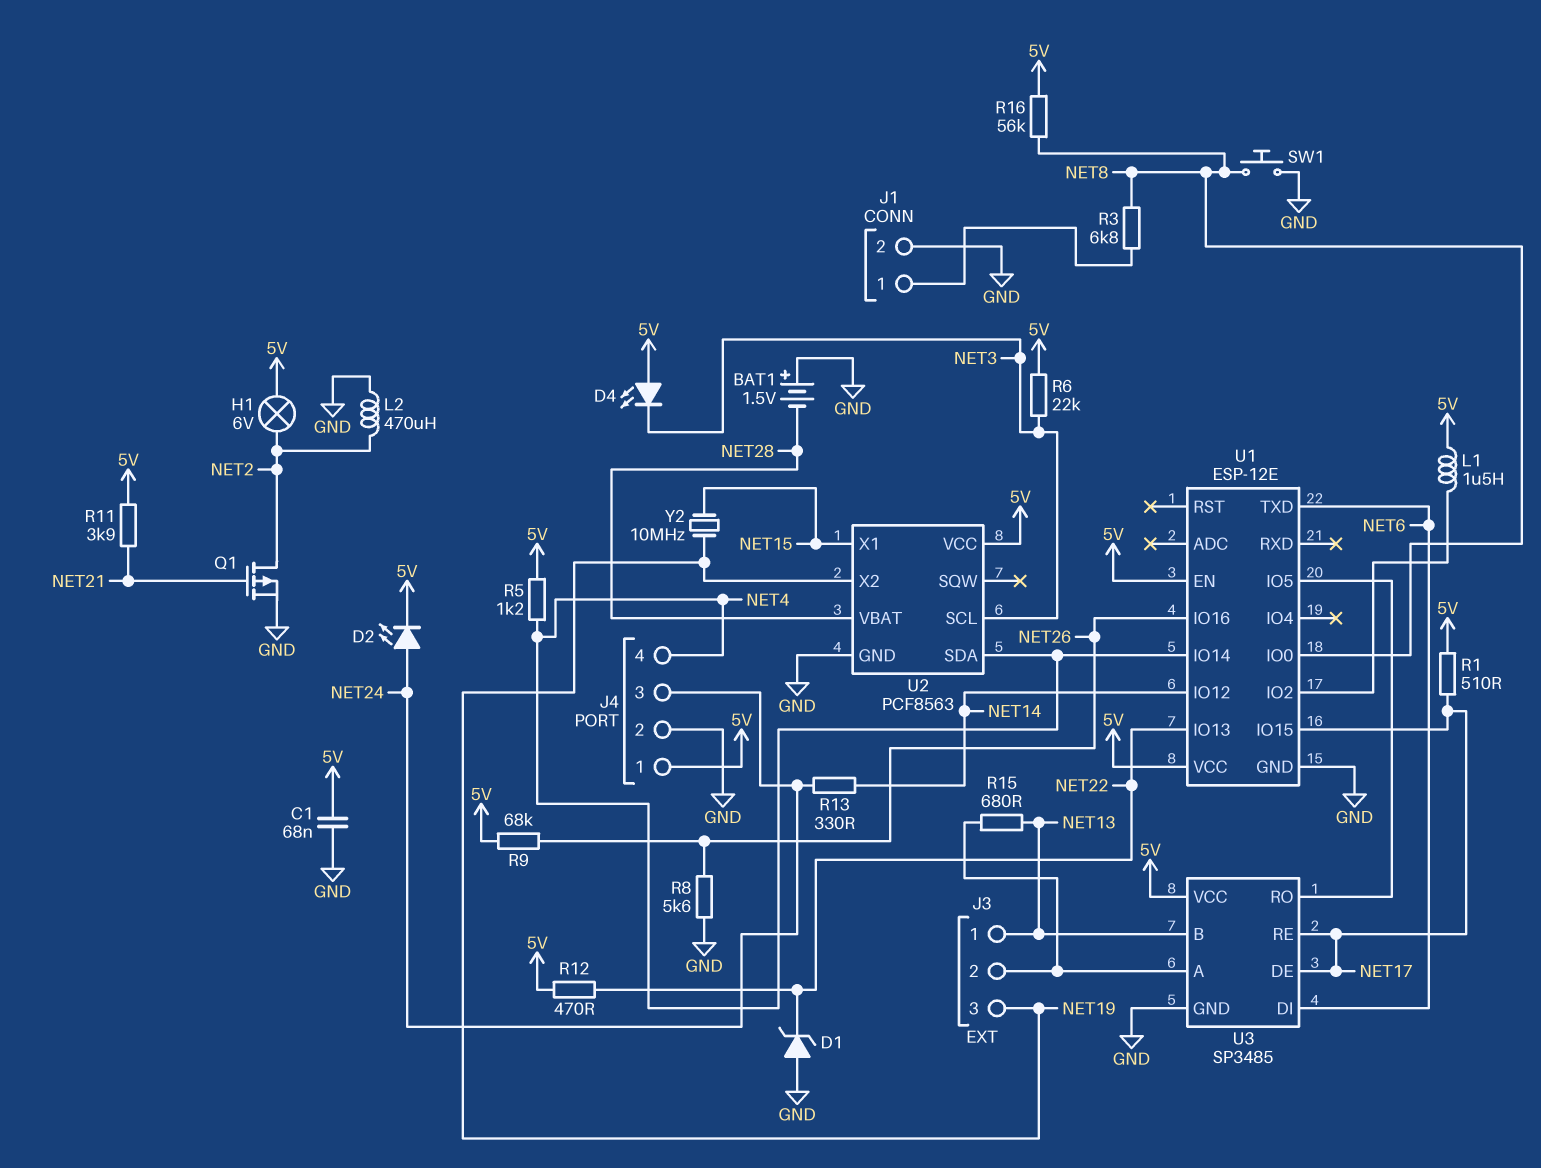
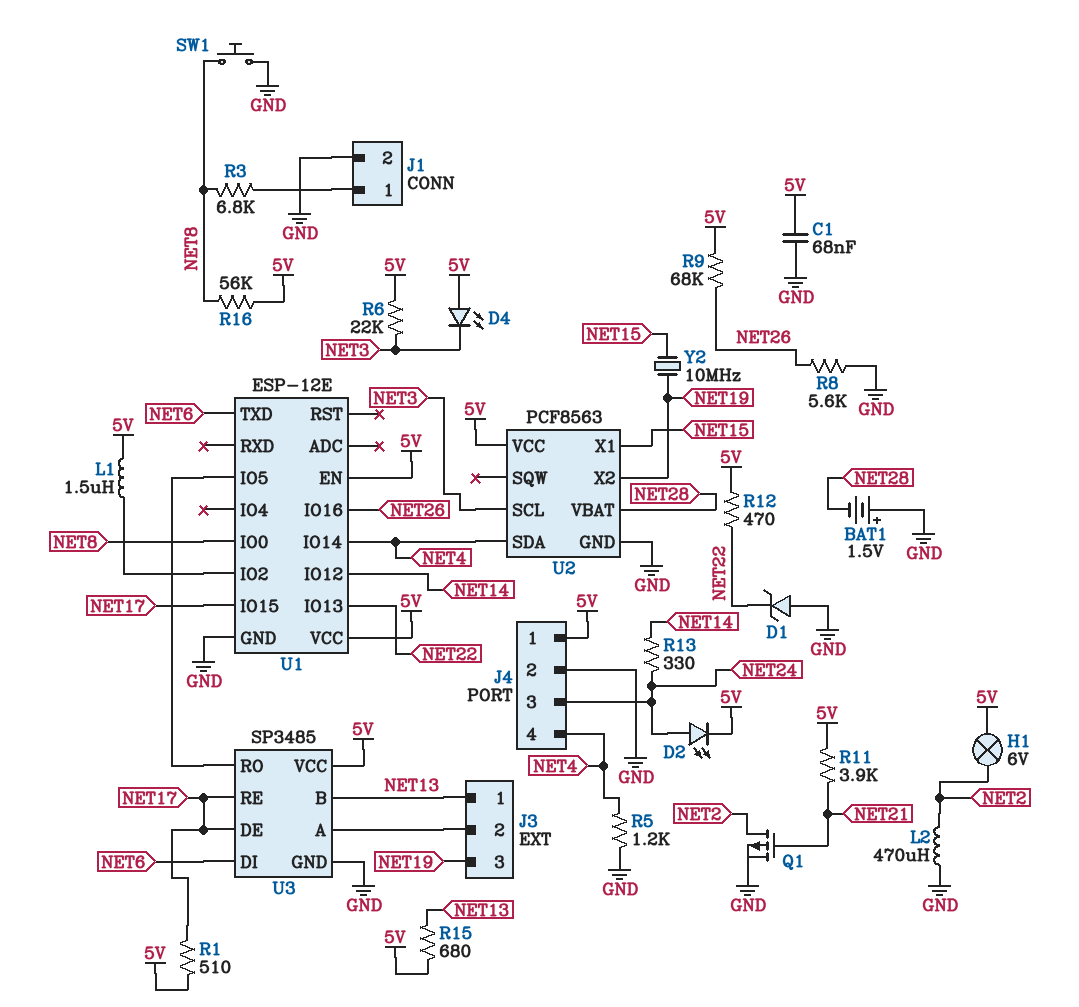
R5: 1.2k (5V, NET4) -> 1.2k (GND, NET4)
R15: 680 (J3/2, NET13) -> 680 (5V, NET13)

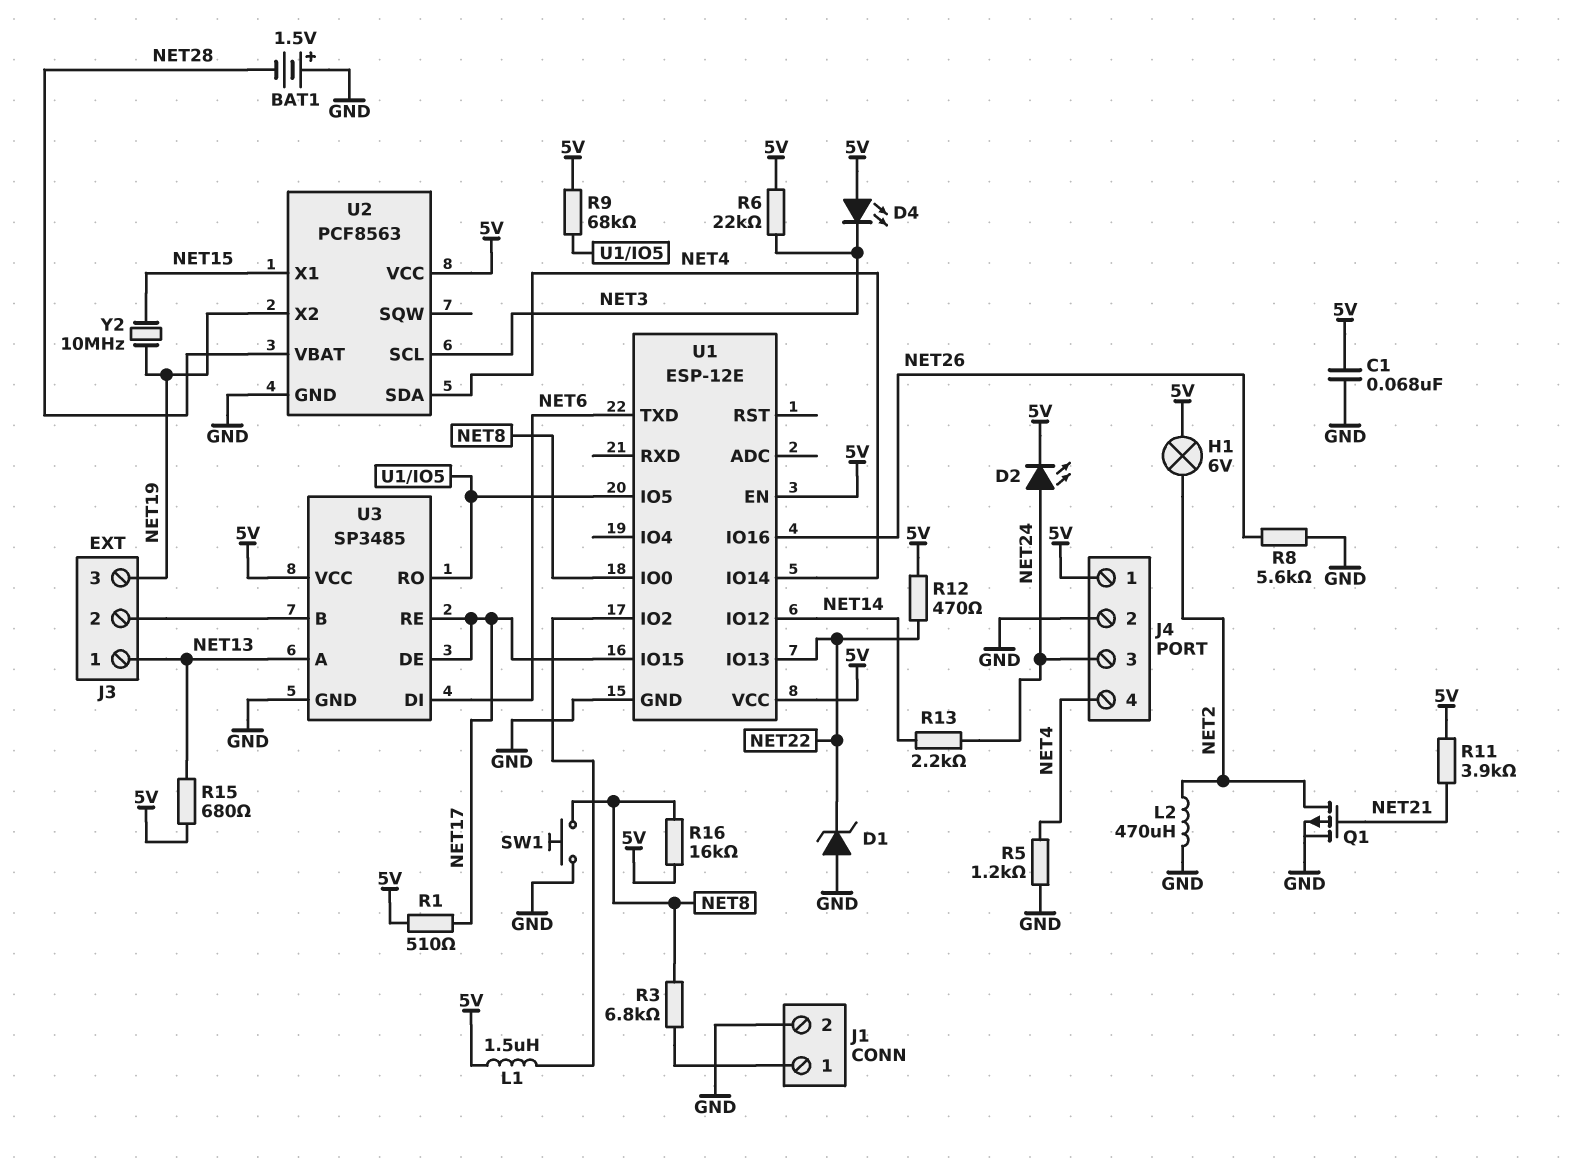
R9: 68k (5V, NET26) -> 68k (5V, U1/IO5)
R13: 330 (NET14, NET24) -> 2.2k (NET14, NET24)
R16: 56k (5V, NET8) -> 16k (5V, NET8)
U3 pin A: J3/2 -> NET13
U3 pin B: NET13 -> J3/2

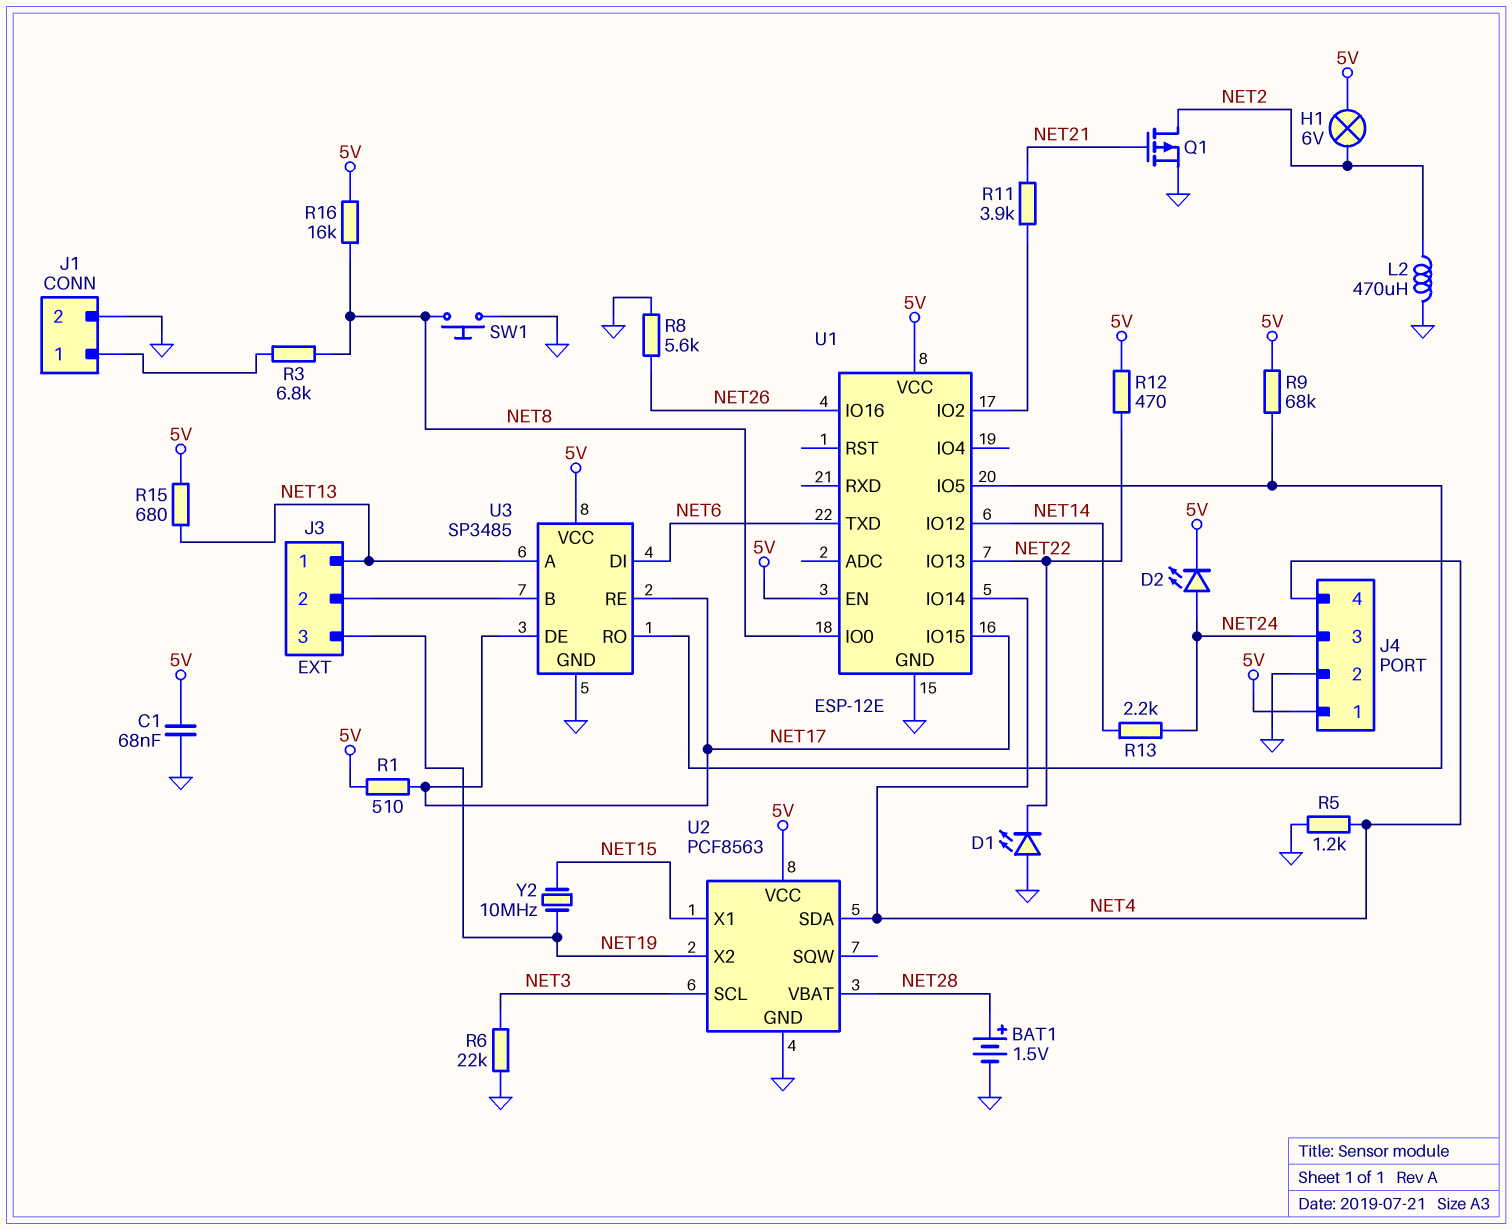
BAT1: 1.5V (plus GND, minus NET28) -> 1.5V (plus NET28, minus GND)
D1: zener (A GND, K NET22) -> LED (A GND, K NET22)
D4: LED (A 5V, K NET3) -> none
L1: 1.5uH (5V, U1/IO2) -> none
R6: 22k (5V, NET3) -> 22k (GND, NET3)
R11: 3.9k (5V, NET21) -> 3.9k (NET21, U1/IO2)

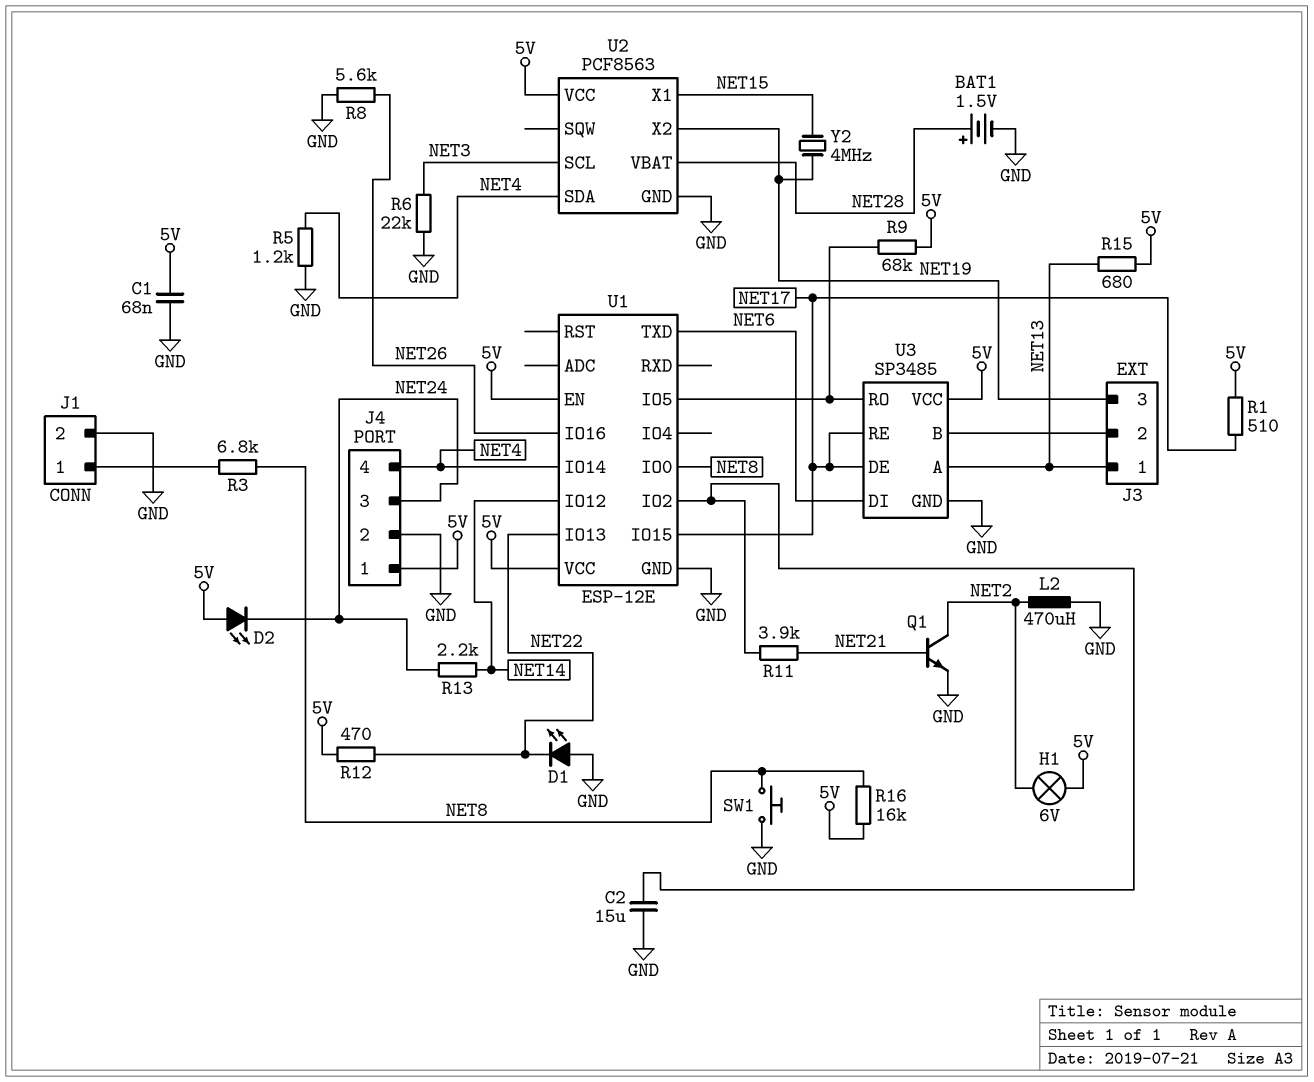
C2: none -> 15uF (GND, U1/IO2)
D2: LED (A NET24, K 5V) -> LED (A 5V, K NET24)
Q1: PMOS (G NET21, D NET2, S GND) -> NPN (B NET21, C NET2, E GND)
Y2: 10MHz (NET15, NET19) -> 4MHz (NET15, NET19)

